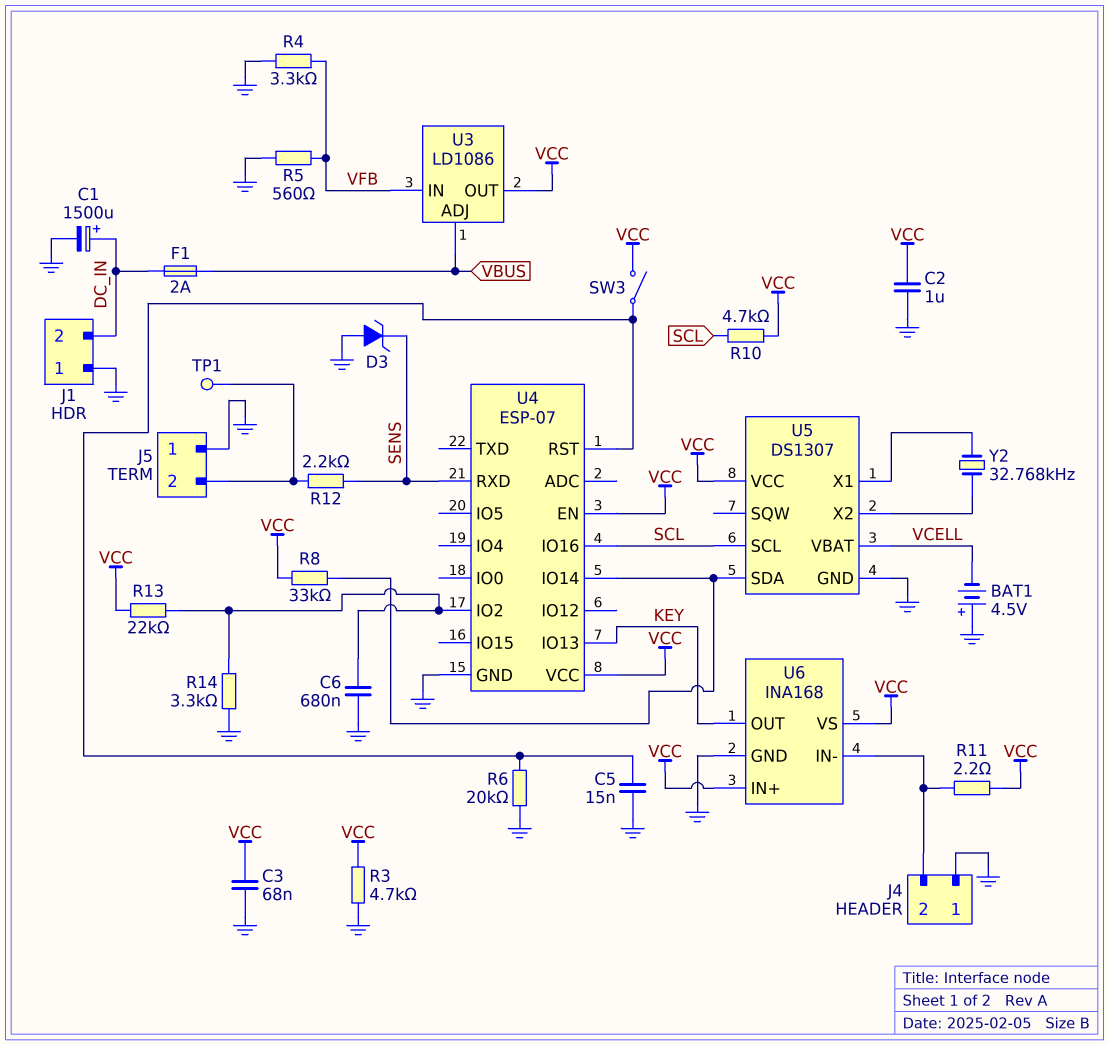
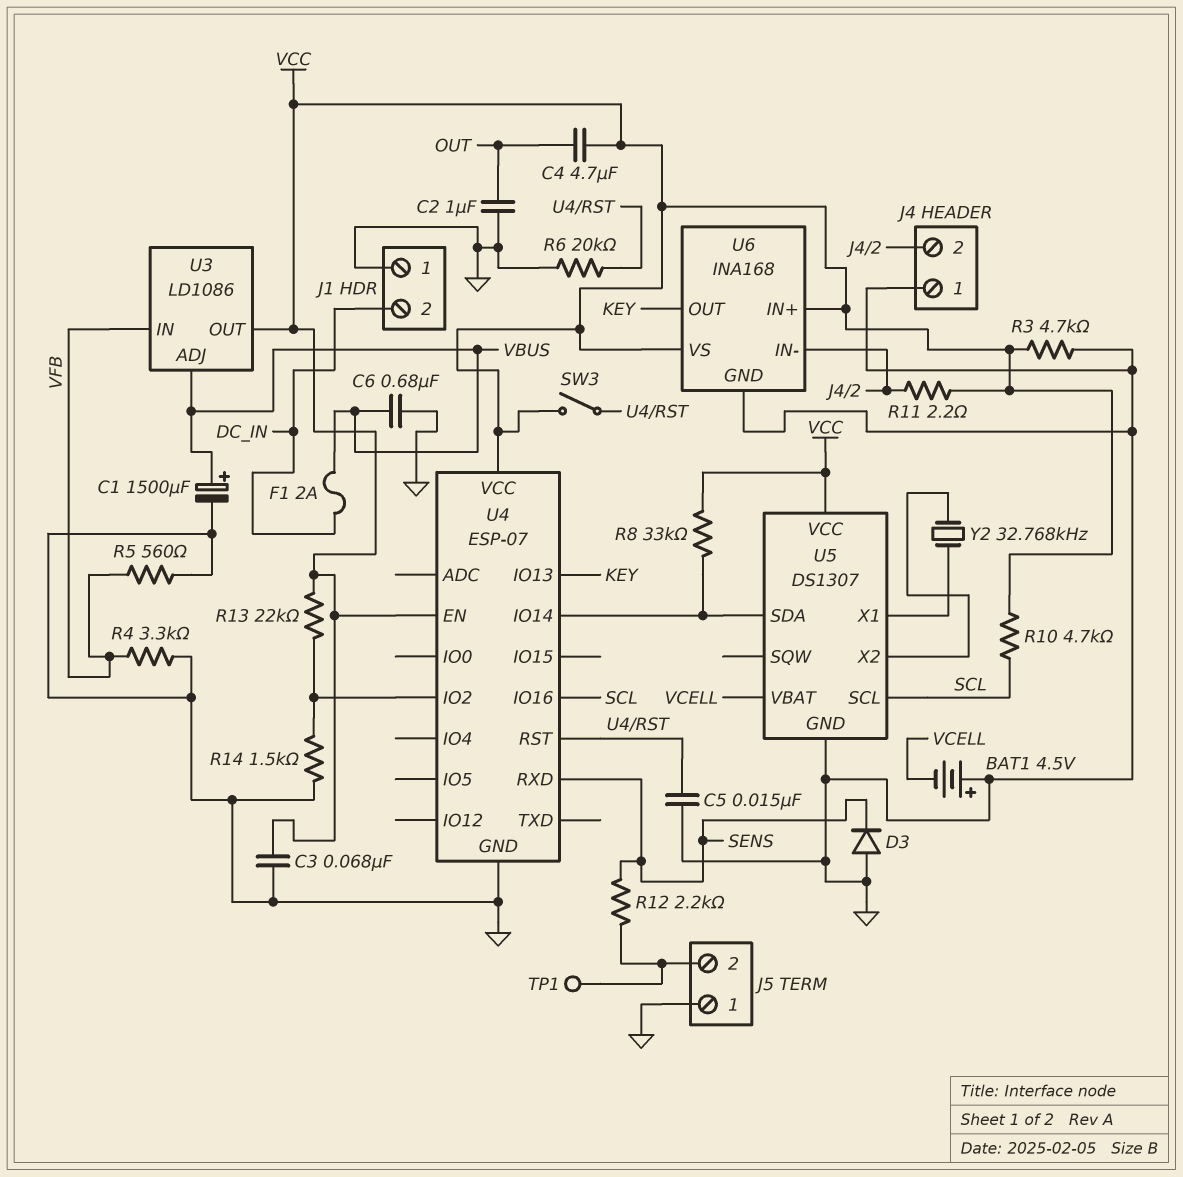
C1: 1500uF (plus DC_IN, minus GND) -> 1500uF (plus VBUS, minus GND)
C2: 1uF (GND, VCC) -> 1uF (GND, OUT)
C4: none -> 4.7uF (OUT, VCC)
C6: 680nF (GND, U4/IO2) -> 680nF (GND, VBUS)
D3: zener (A GND, K SENS) -> diode (A GND, K SENS)
R14: 3.3k (GND, U4/IO2) -> 1.5k (GND, U4/IO2)

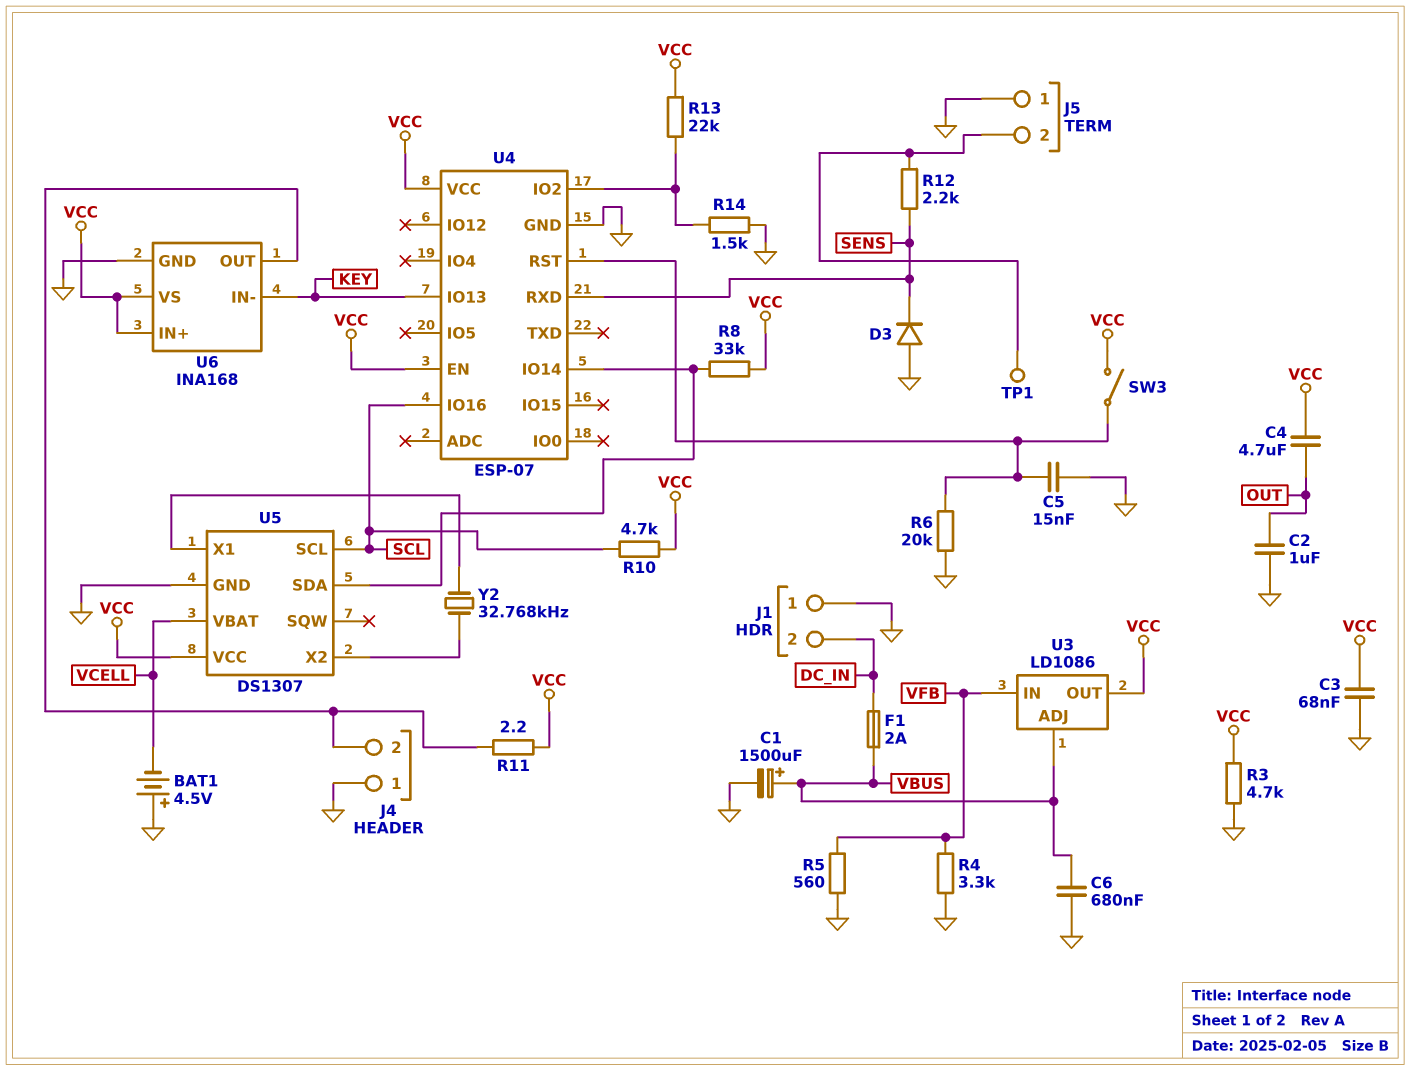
U6 pin IN-: J4/2 -> KEY
U6 pin OUT: KEY -> J4/2

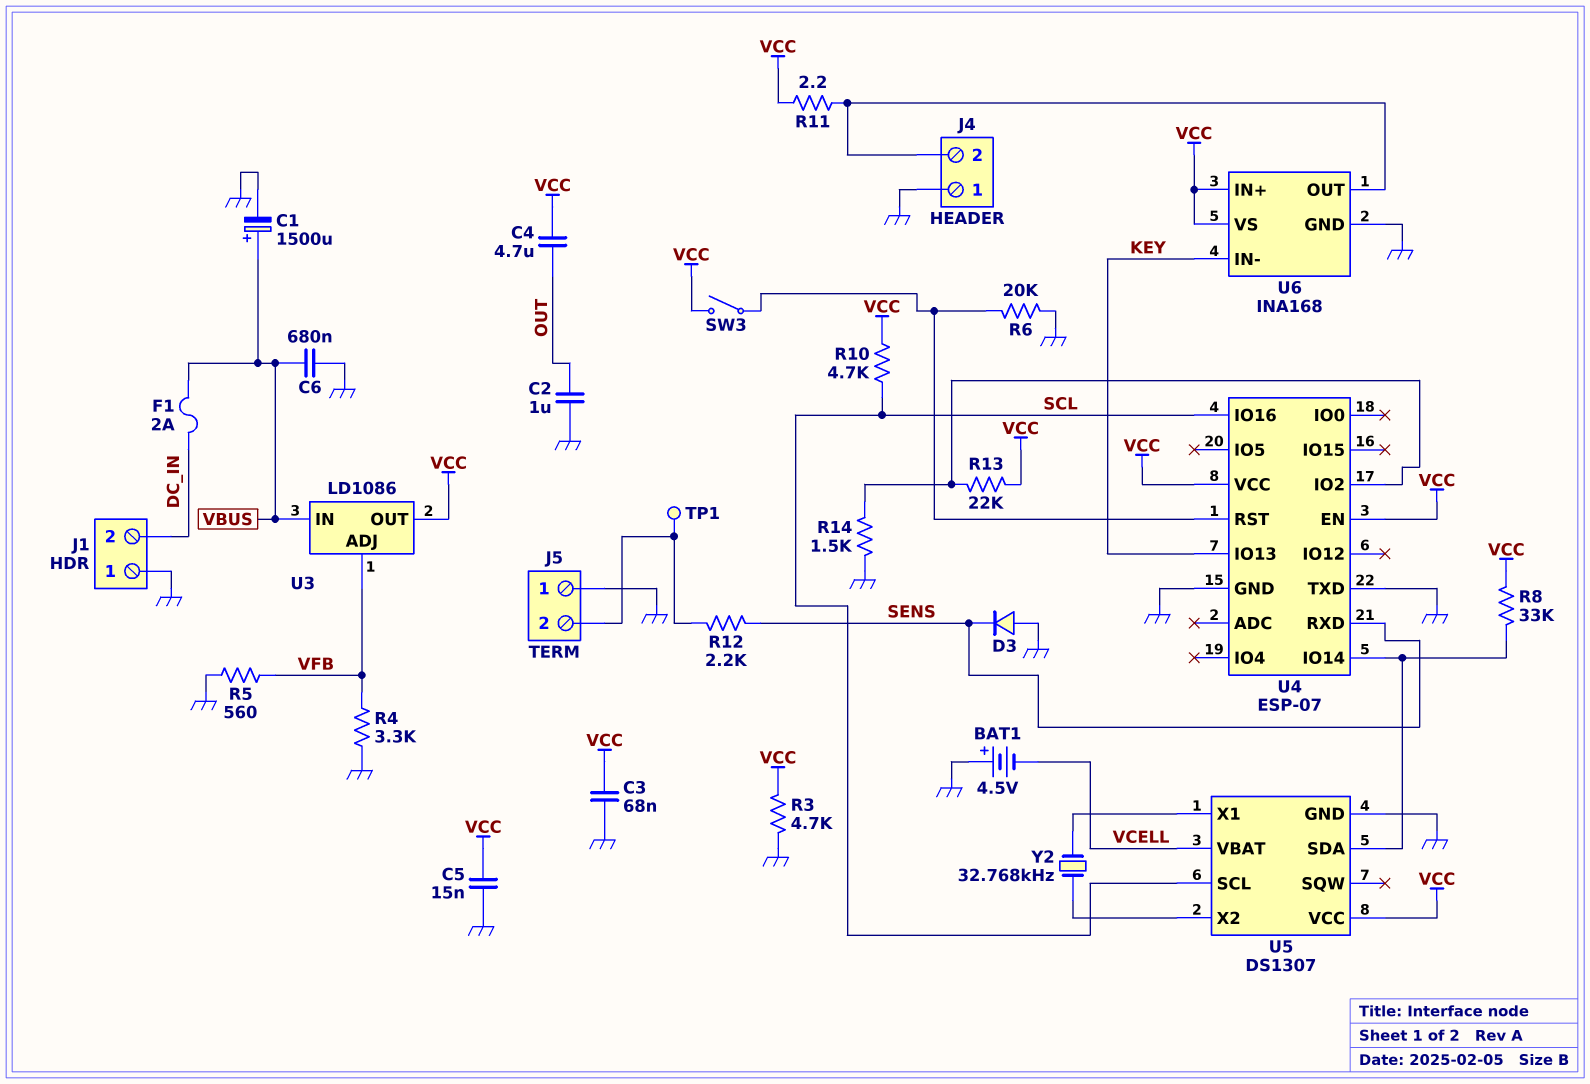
C5: 15nF (GND, U4/RST) -> 15nF (GND, VCC)
U3 pin ADJ: VBUS -> VFB
U3 pin IN: VFB -> VBUS
U4 pin TXD: none -> GND

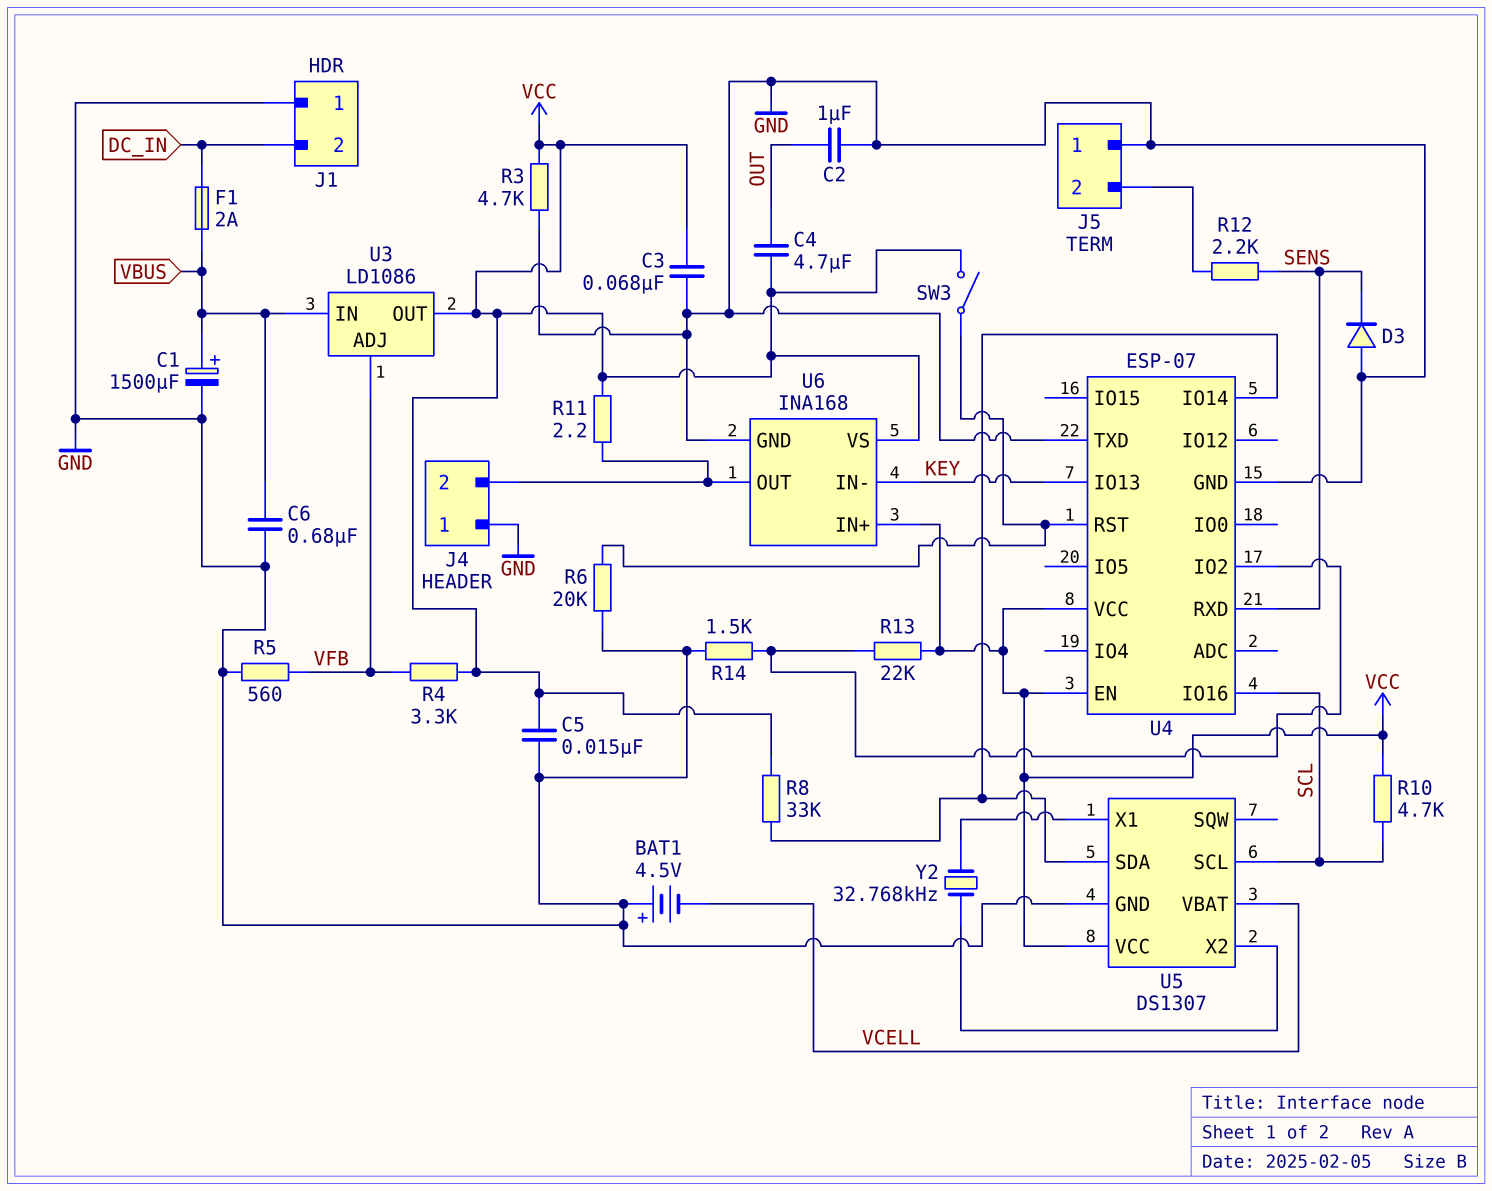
R4: 3.3k (GND, VFB) -> 3.3k (VCC, VFB)
TP1: test point (J5/2) -> none

